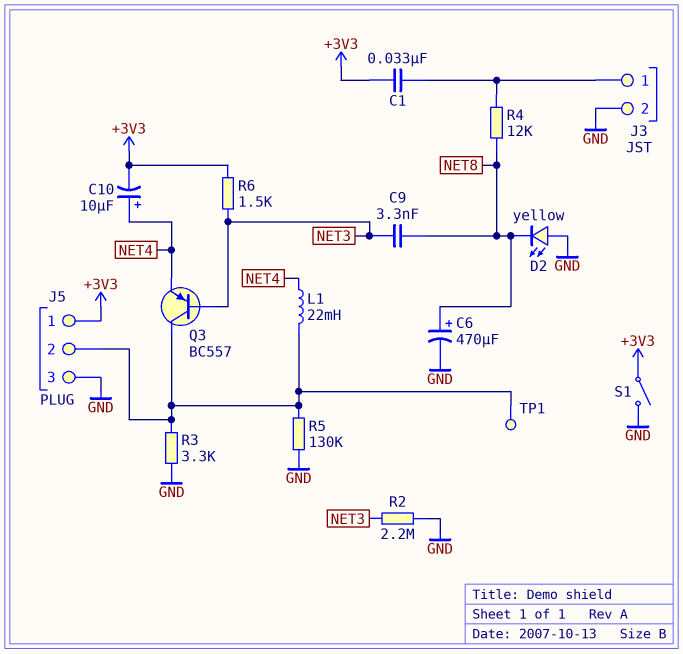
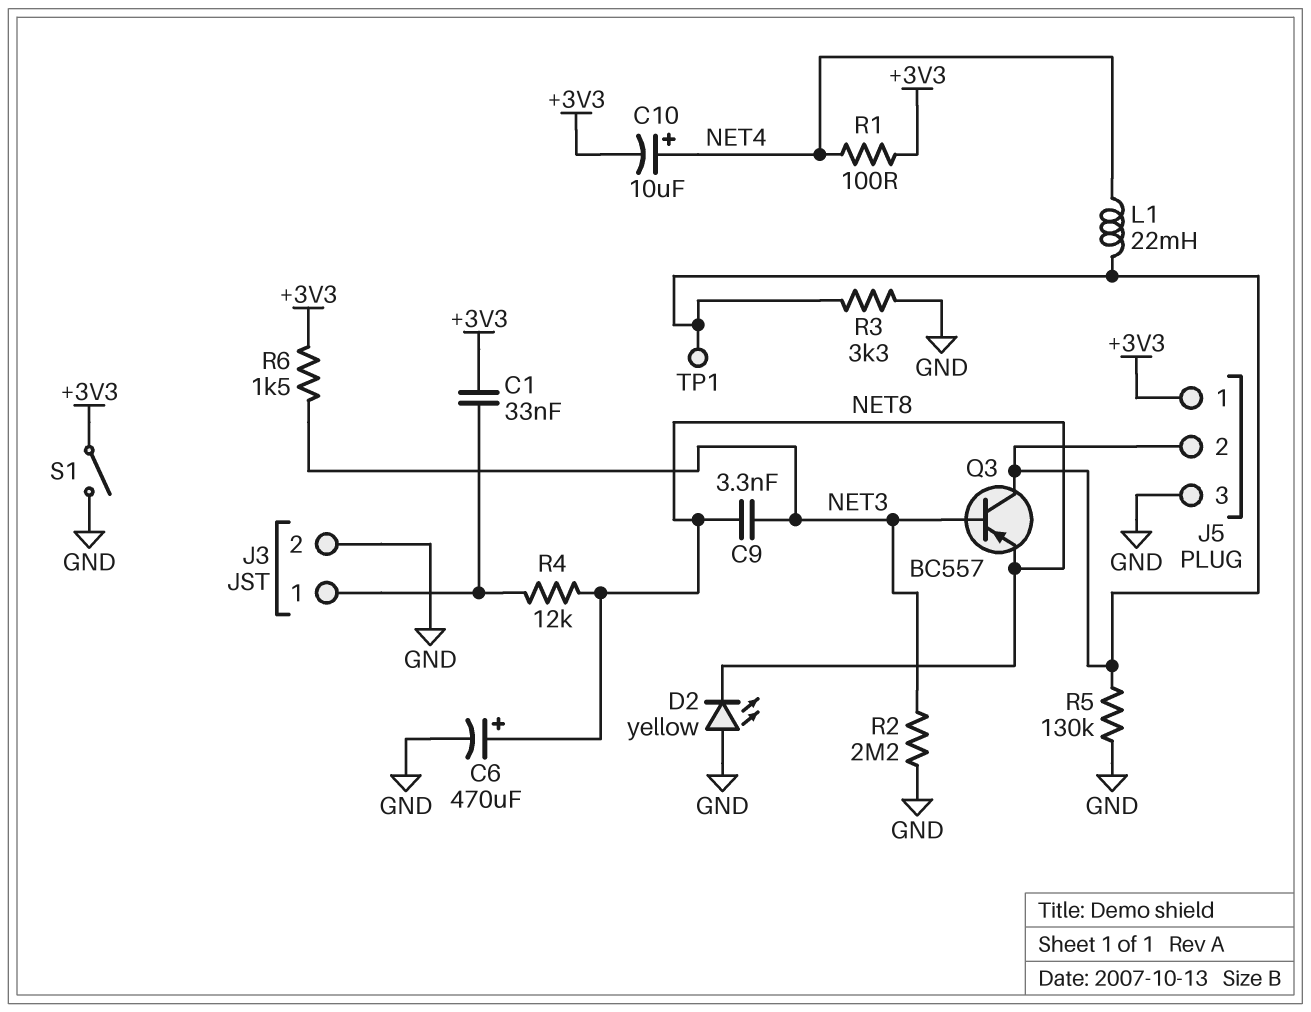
Q3: PNP BC557 (B NET3, C J5/2, E NET4) -> PNP BC557 (B NET3, C J5/2, E NET8)
R1: none -> 100 (+3V3, NET4)

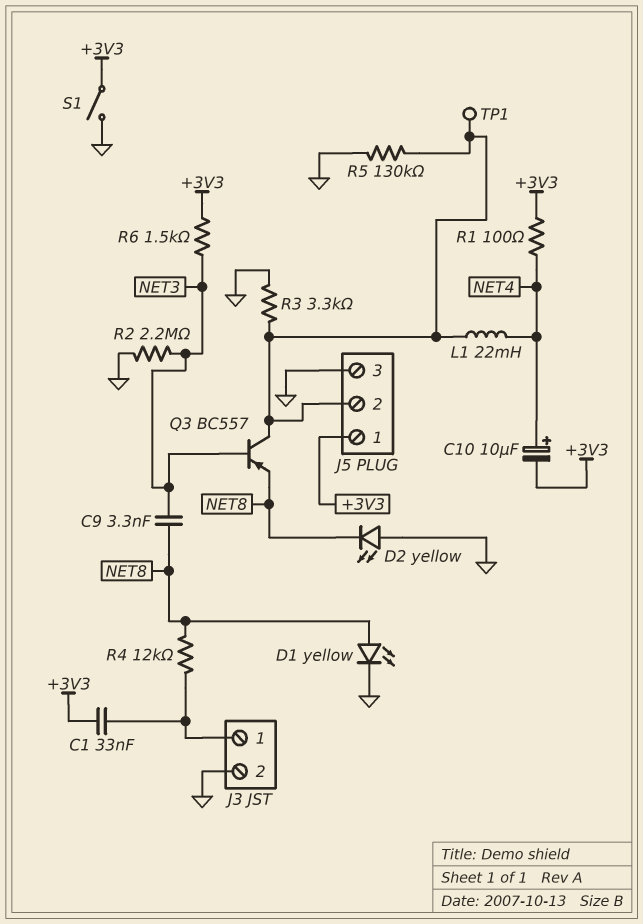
C6: 470uF (plus NET8, minus GND) -> none
D1: none -> LED yellow (A NET8, K GND)

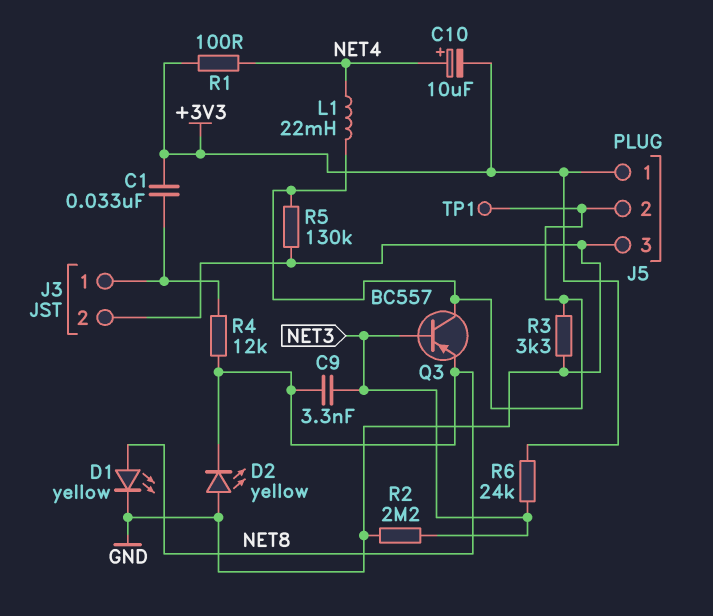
R6: 1.5k (+3V3, NET3) -> 24k (+3V3, NET3)
S1: switch (+3V3, GND) -> none

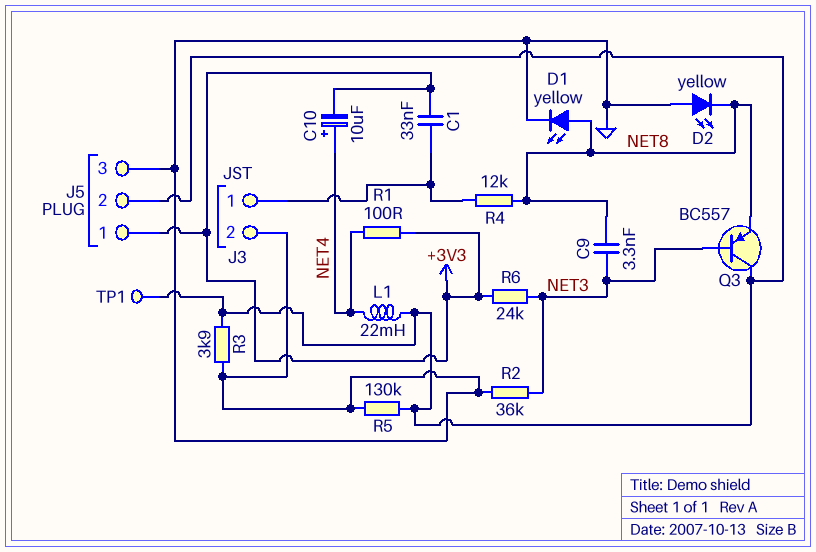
R2: 2.2M (GND, NET3) -> 36k (GND, NET3)
R3: 3.3k (GND, J5/2) -> 3.9k (GND, J5/2)

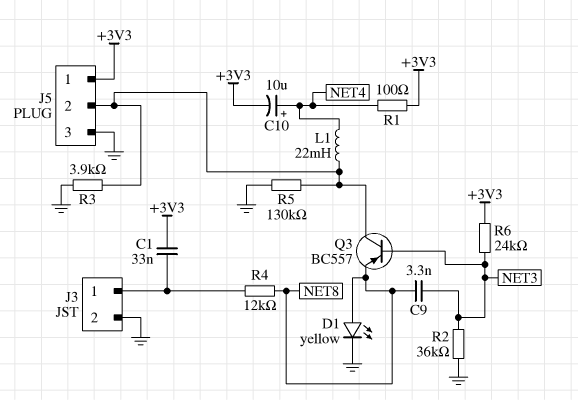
D2: LED yellow (A GND, K NET8) -> none
TP1: test point (J5/2) -> none

